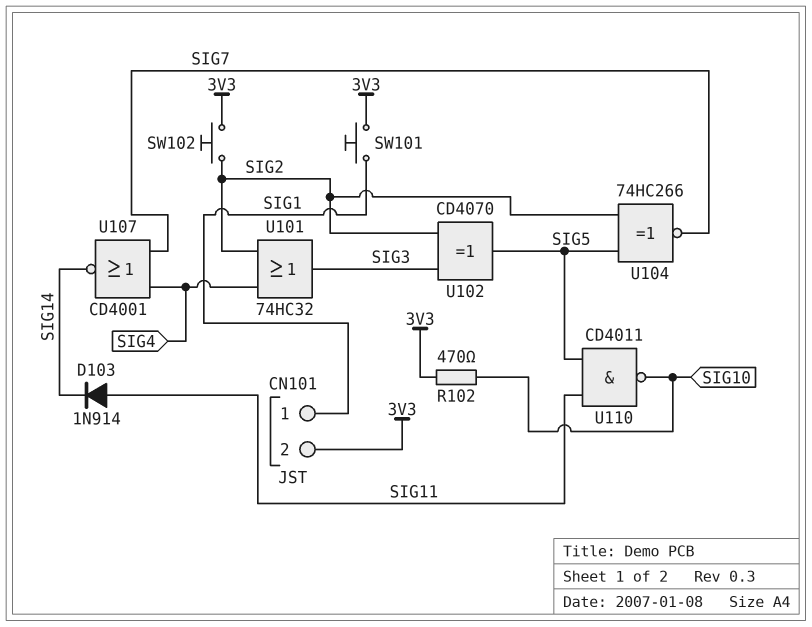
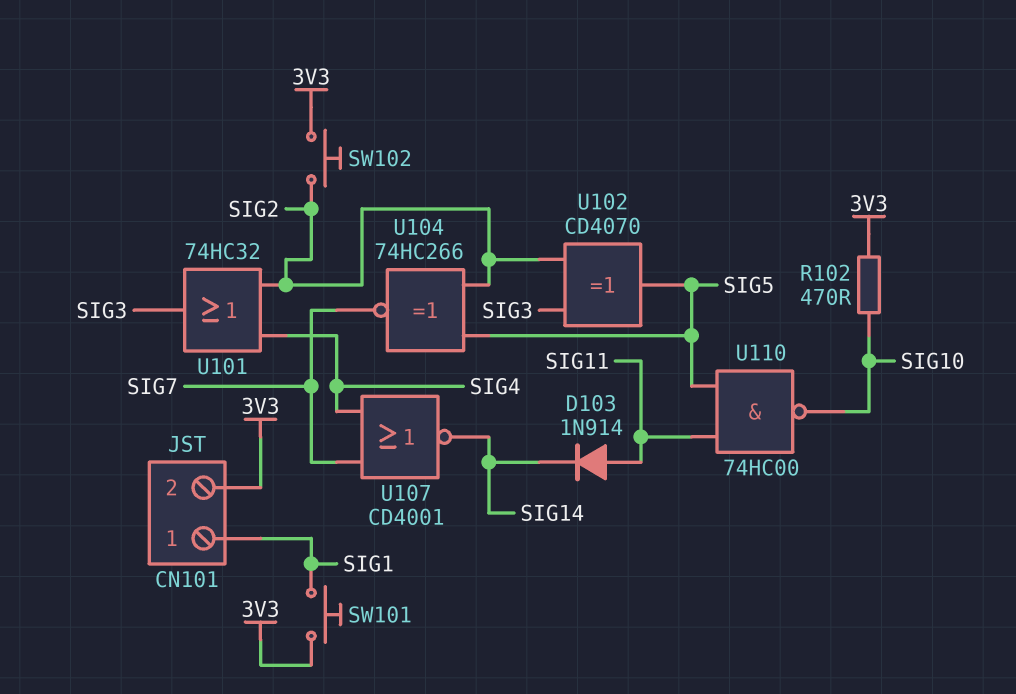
U110: NAND CD4011 (in SIG5, in SIG11, out SIG10) -> NAND 74HC00 (in SIG5, in SIG11, out SIG10)

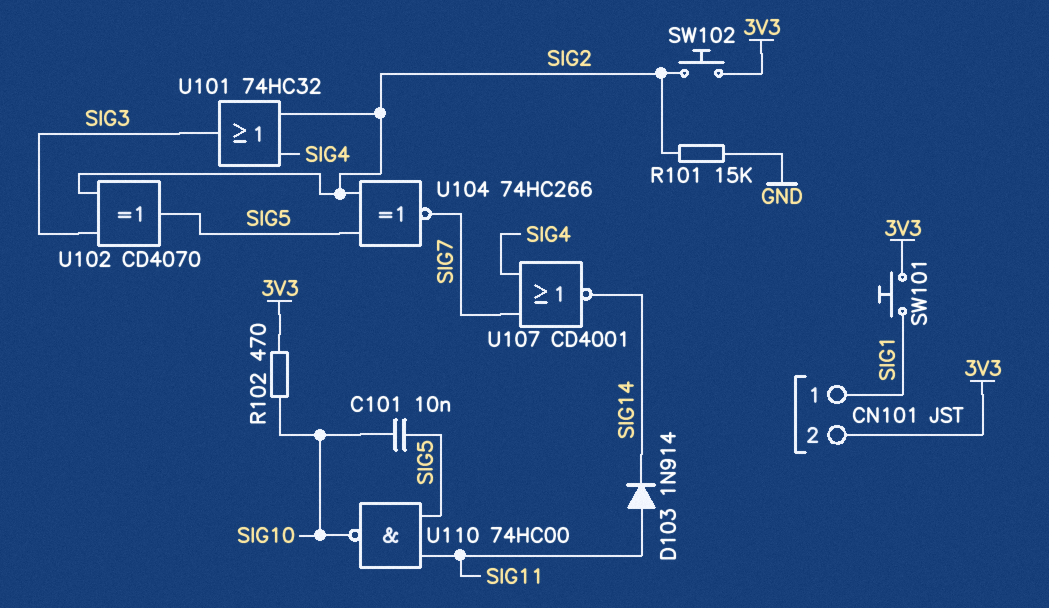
C101: none -> 10nF (SIG5, SIG10)
R101: none -> 15k (GND, SIG2)

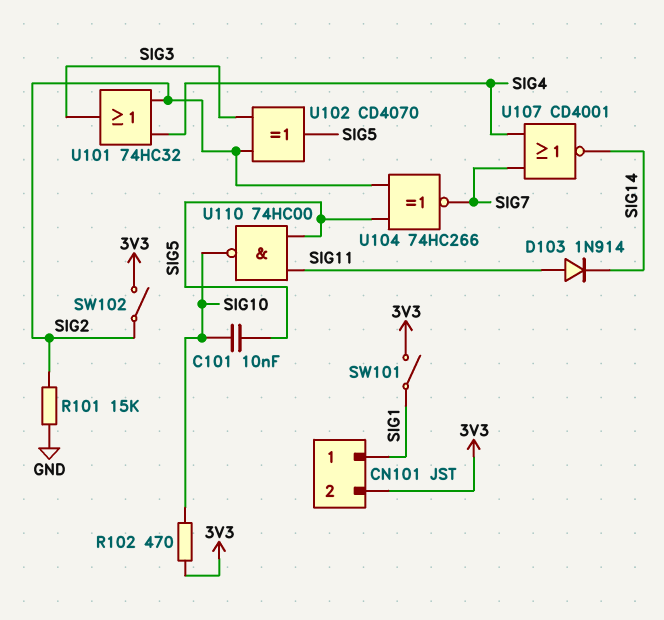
SW101: button (3V3, SIG1) -> switch (3V3, SIG1)
SW102: button (3V3, SIG2) -> switch (3V3, SIG2)

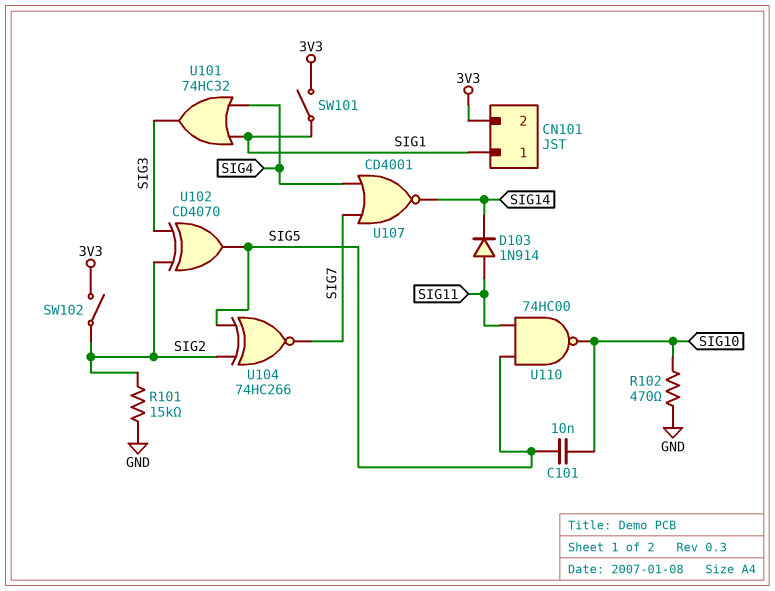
R102: 470 (3V3, SIG10) -> 470 (GND, SIG10)
U101: OR 74HC32 (in SIG2, in SIG4, out SIG3) -> OR 74HC32 (in SIG1, in SIG4, out SIG3)

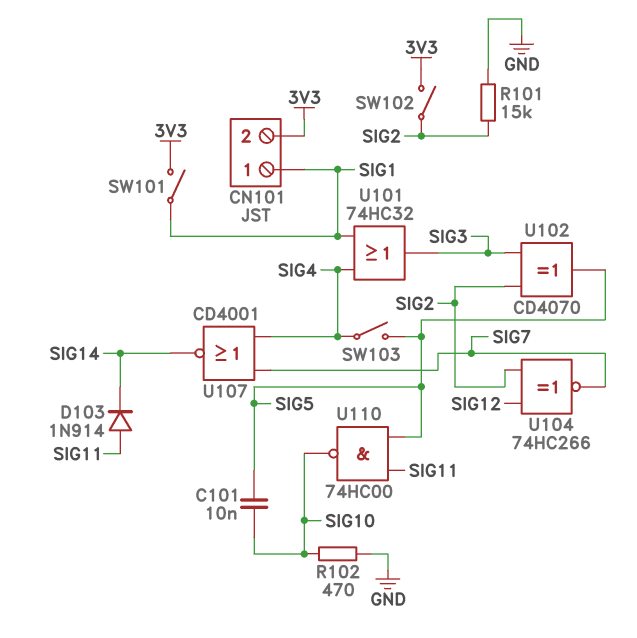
SW103: none -> switch (SIG4, SIG5)
U104: XNOR 74HC266 (in SIG2, in SIG5, out SIG7) -> XNOR 74HC266 (in SIG2, in SIG12, out SIG7)

